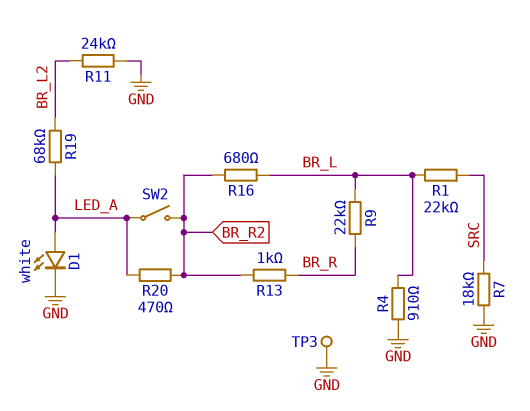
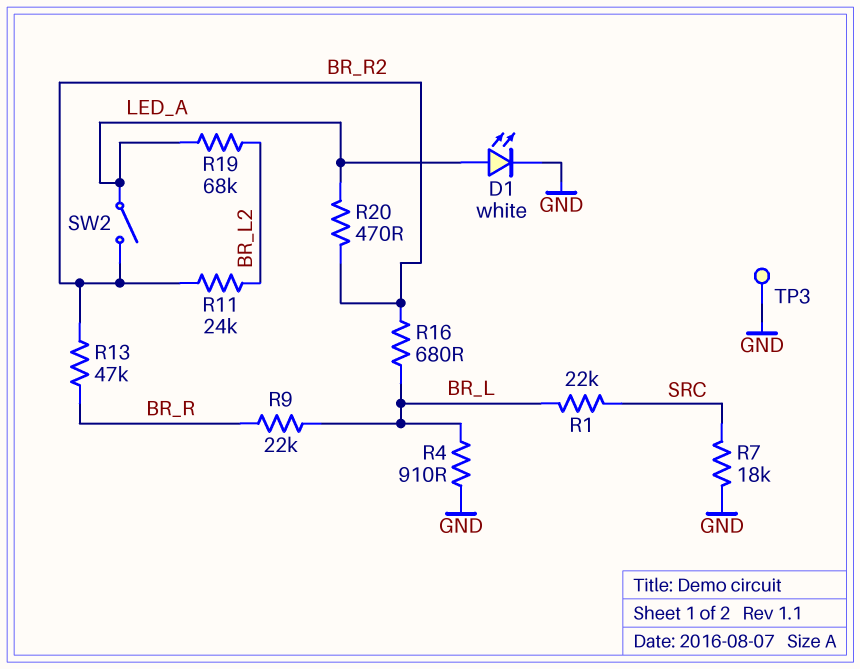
R11: 24k (BR_L2, GND) -> 24k (BR_L2, BR_R2)
R13: 1k (BR_R, BR_R2) -> 47k (BR_R, BR_R2)

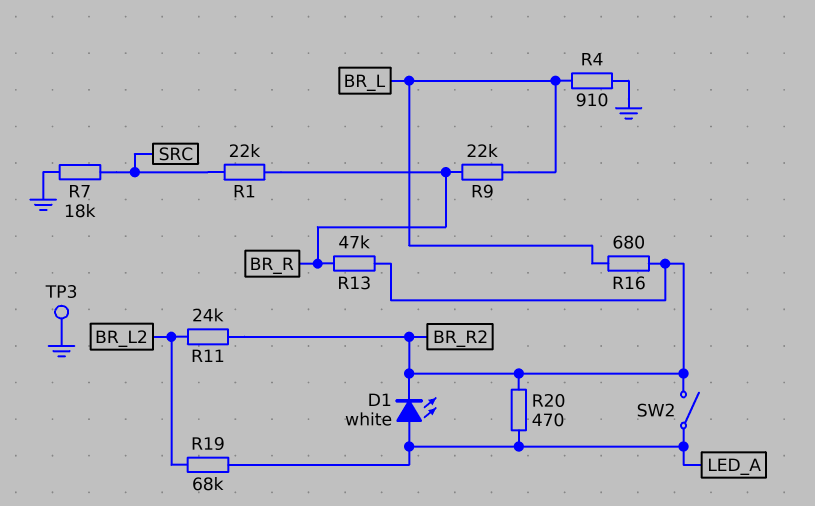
D1: LED white (A LED_A, K GND) -> LED white (A LED_A, K BR_R2)
R1: 22k (BR_L, SRC) -> 22k (BR_R, SRC)

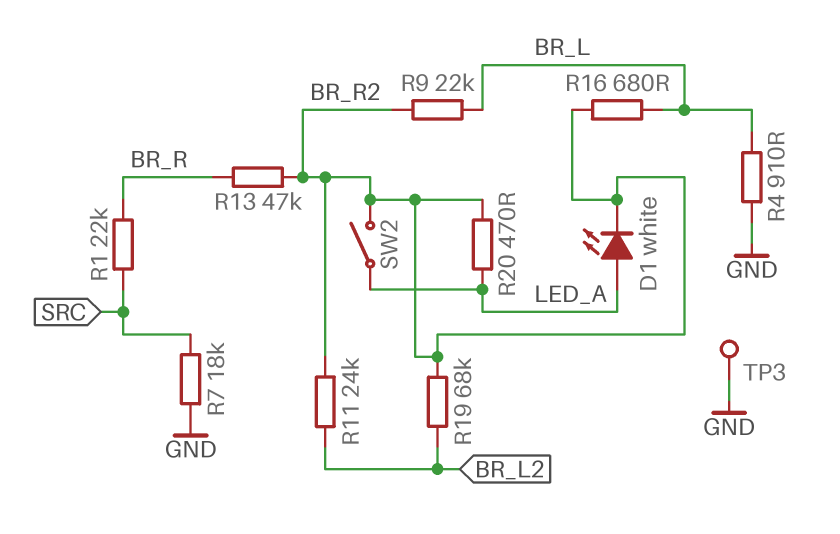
R9: 22k (BR_L, BR_R) -> 22k (BR_L, BR_R2)
R19: 68k (BR_L2, LED_A) -> 68k (BR_L2, BR_R2)

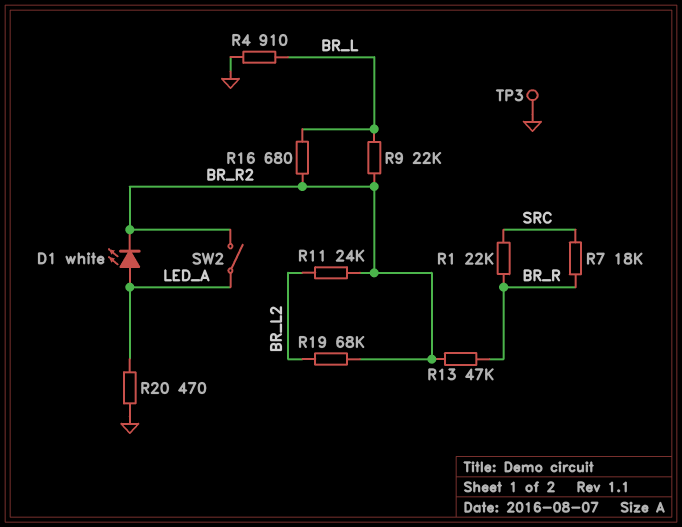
R7: 18k (GND, SRC) -> 18k (BR_R, SRC)
R20: 470 (BR_R2, LED_A) -> 470 (GND, LED_A)

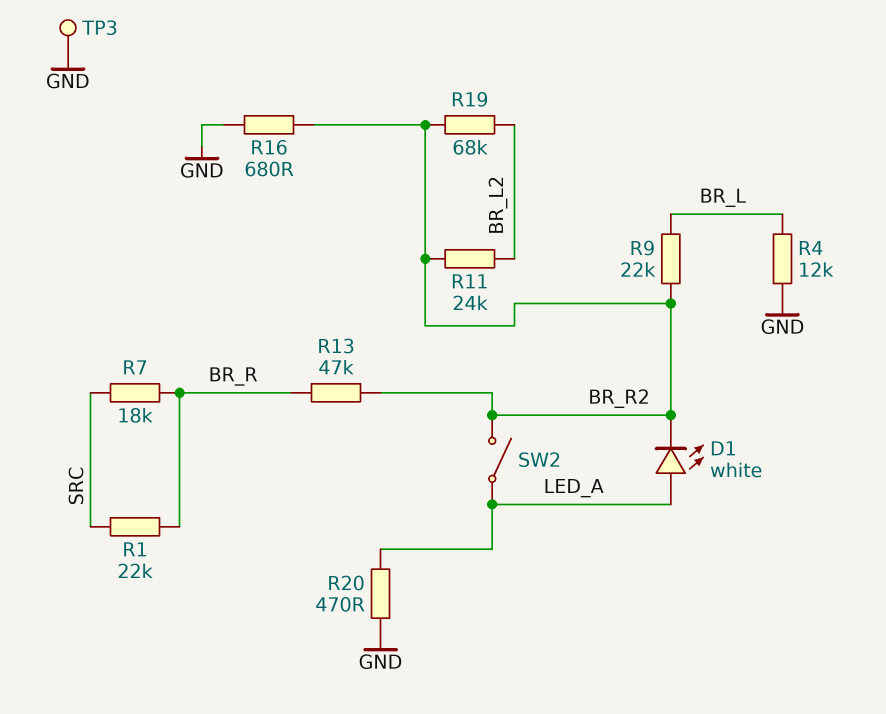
R4: 910 (BR_L, GND) -> 12k (BR_L, GND)
R16: 680 (BR_L, BR_R2) -> 680 (BR_R2, GND)

